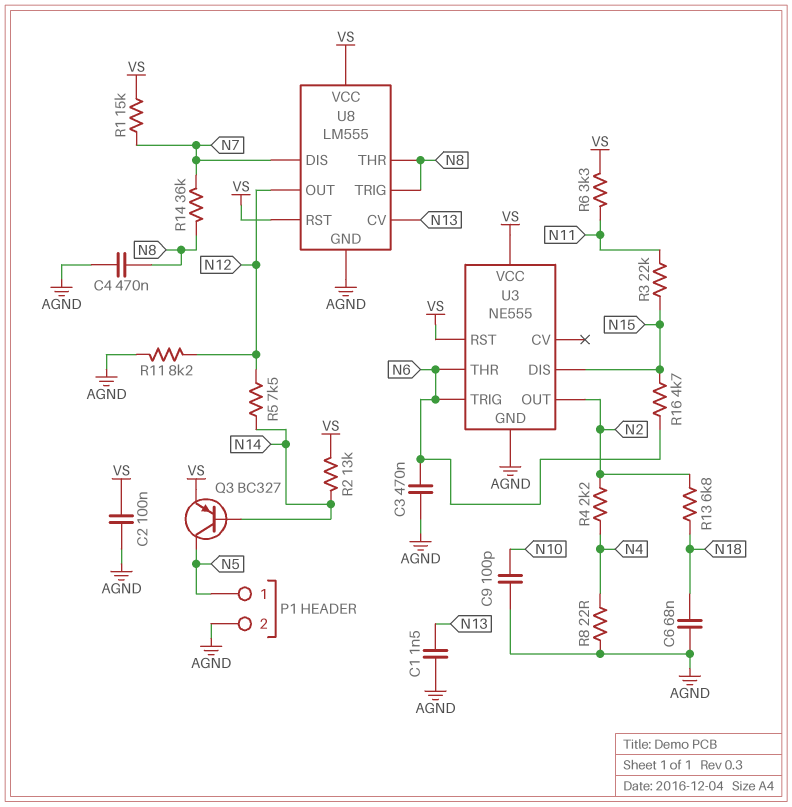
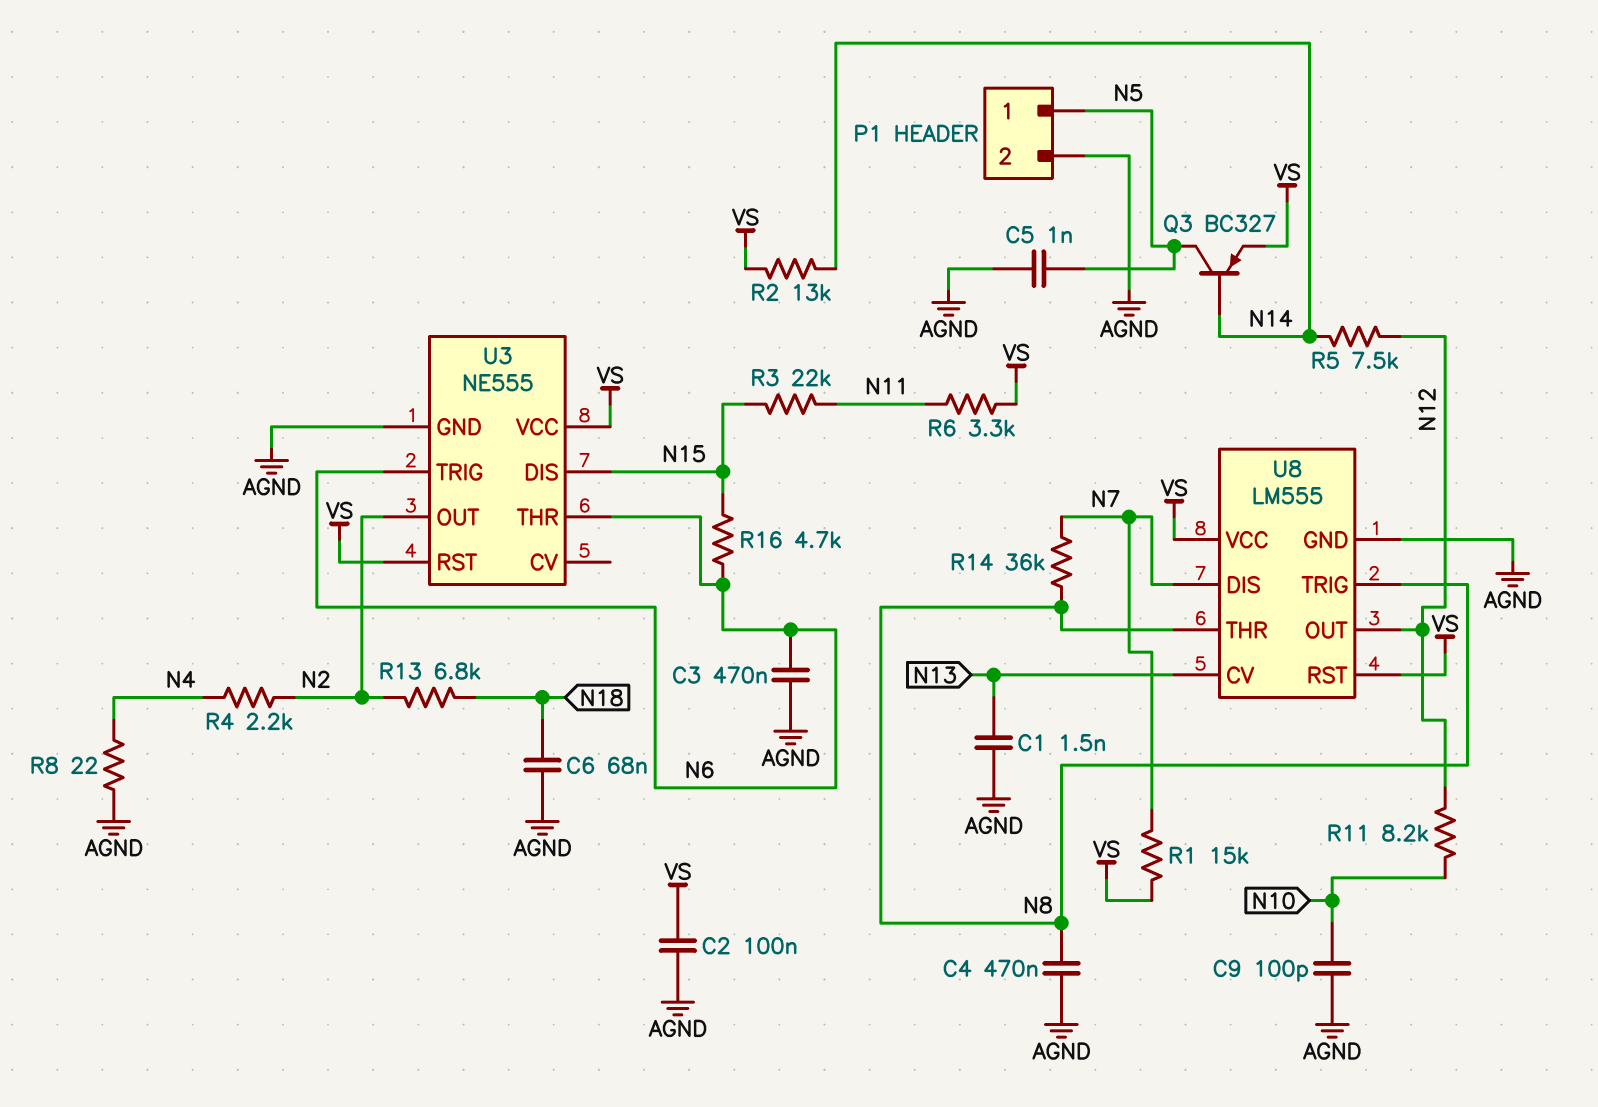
C5: none -> 1nF (AGND, N5)
R11: 8.2k (AGND, N12) -> 8.2k (N10, N12)

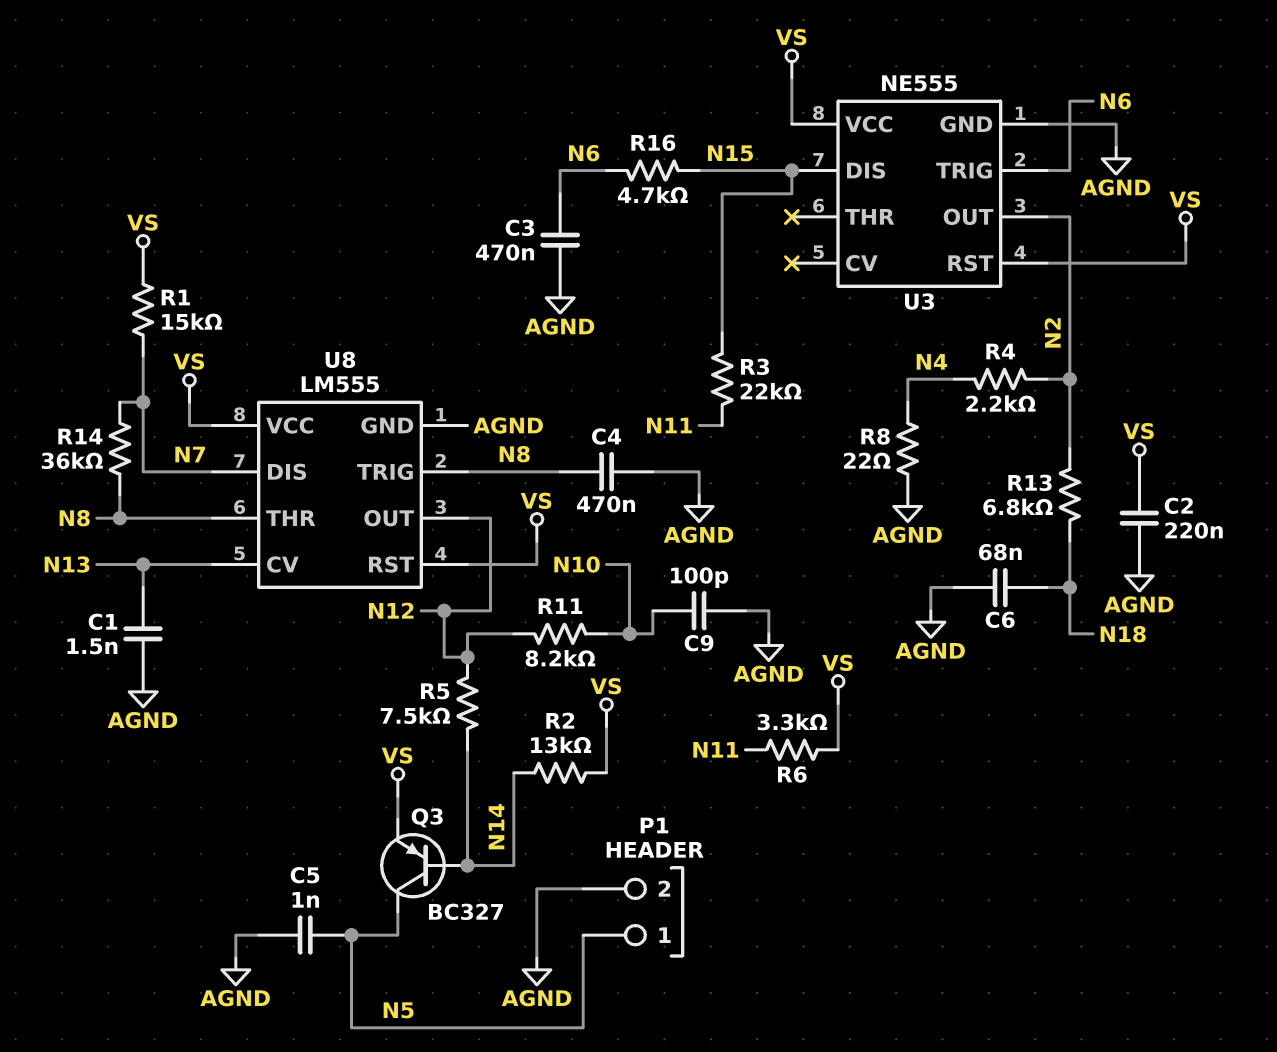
C2: 100nF (AGND, VS) -> 220nF (AGND, VS)
U3 pin THR: N6 -> none

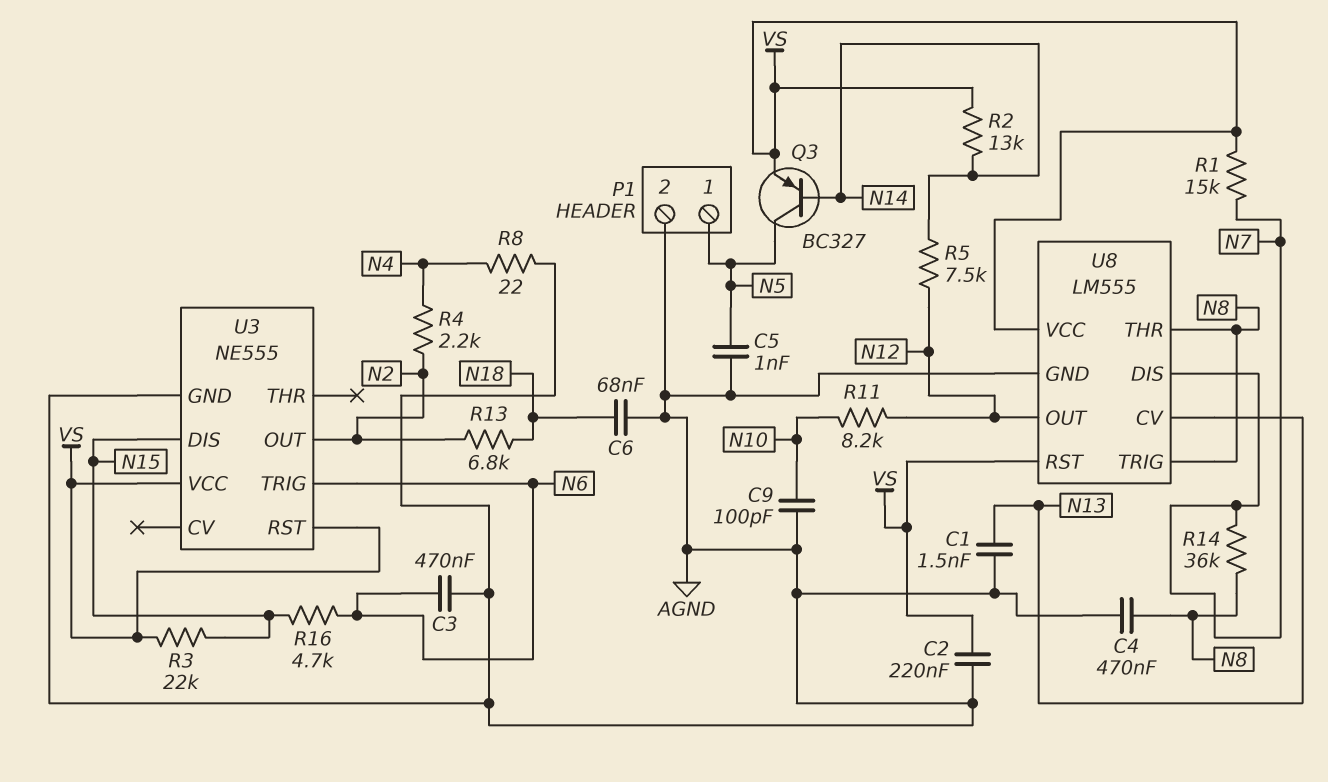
R3: 22k (N11, N15) -> 22k (N15, VS)
R6: 3.3k (N11, VS) -> none

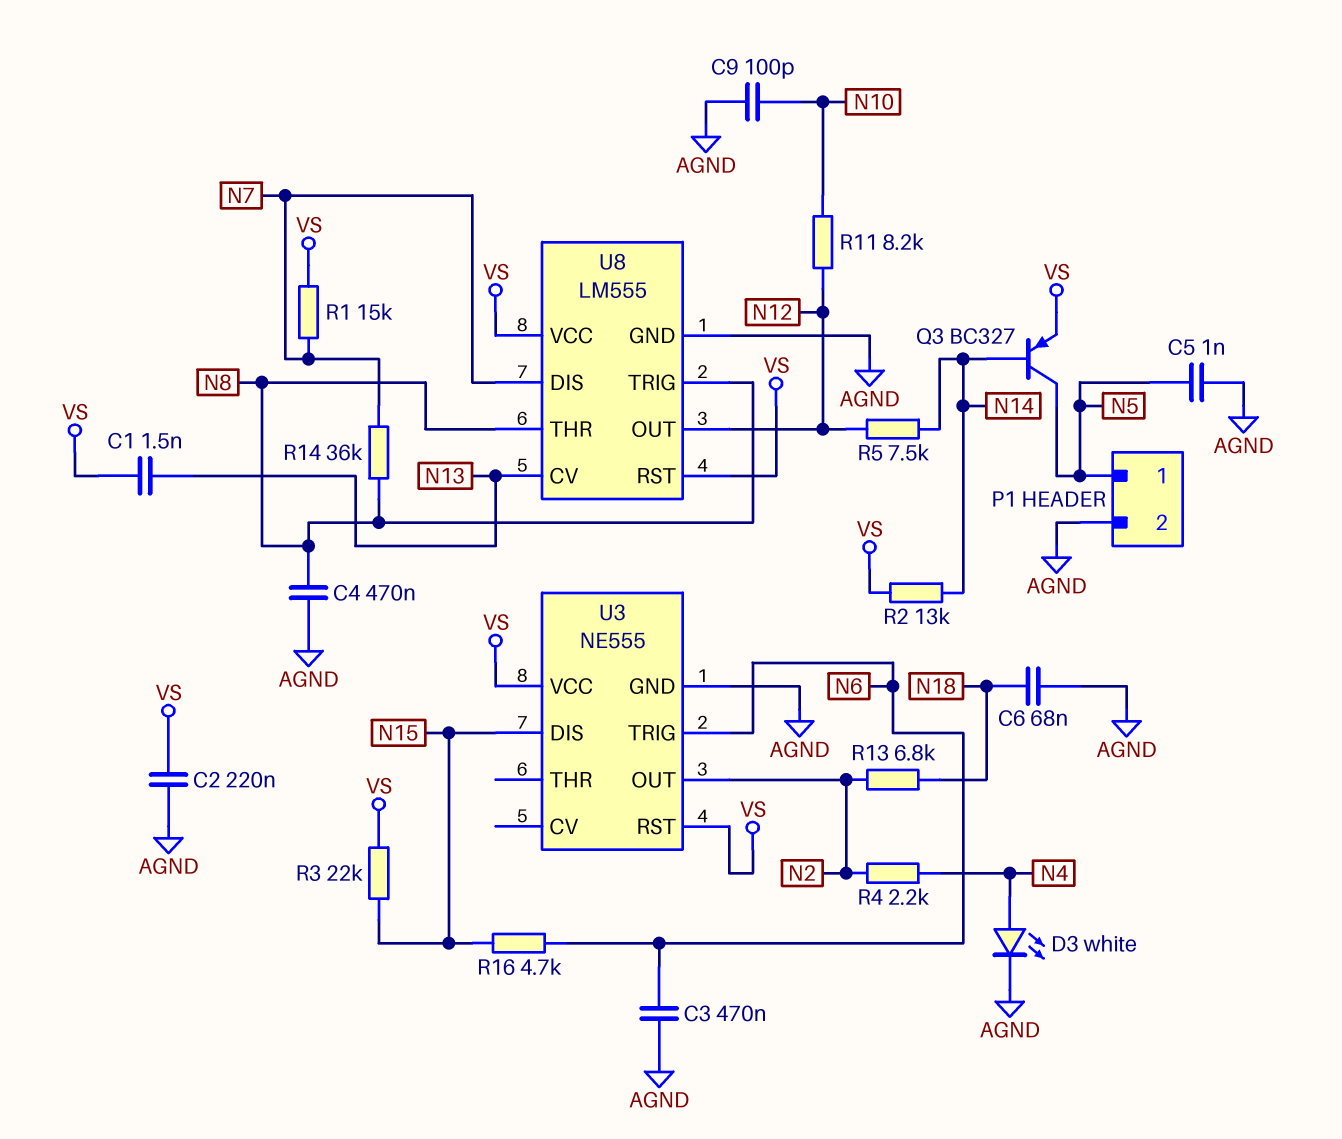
C1: 1.5nF (AGND, N13) -> 1.5nF (N13, VS)
D3: none -> LED white (A N4, K AGND)
R8: 22 (AGND, N4) -> none

